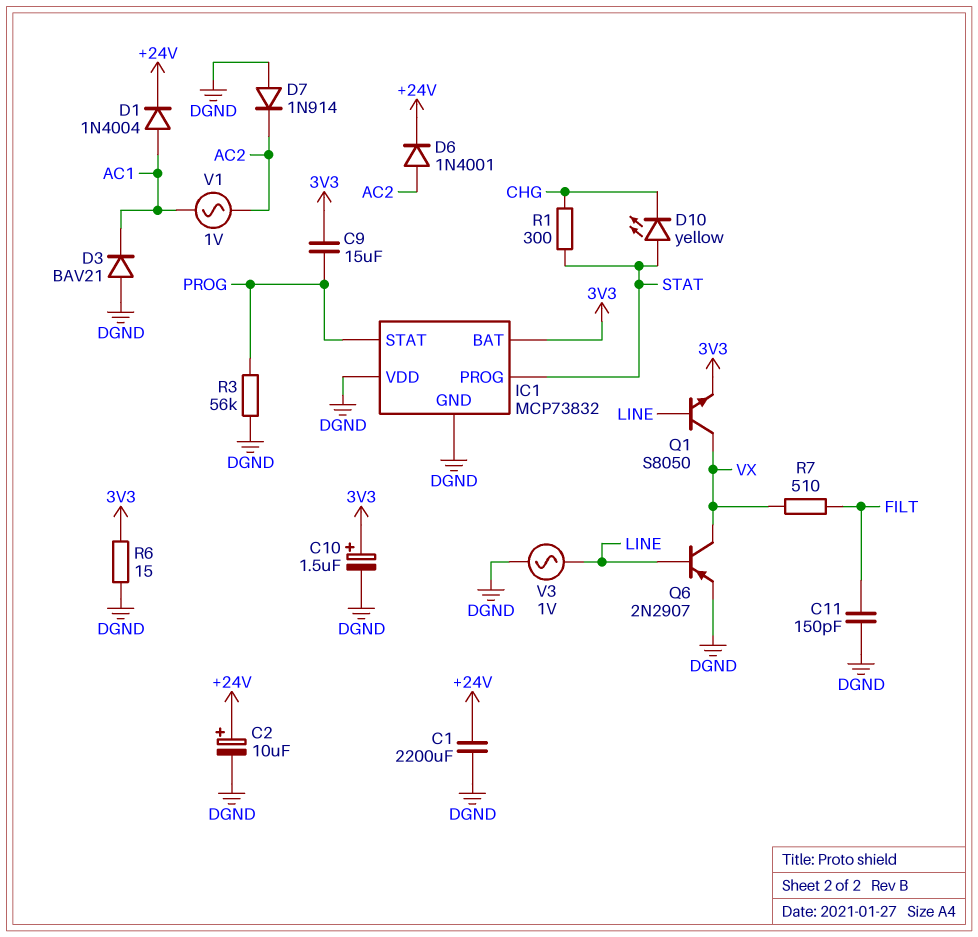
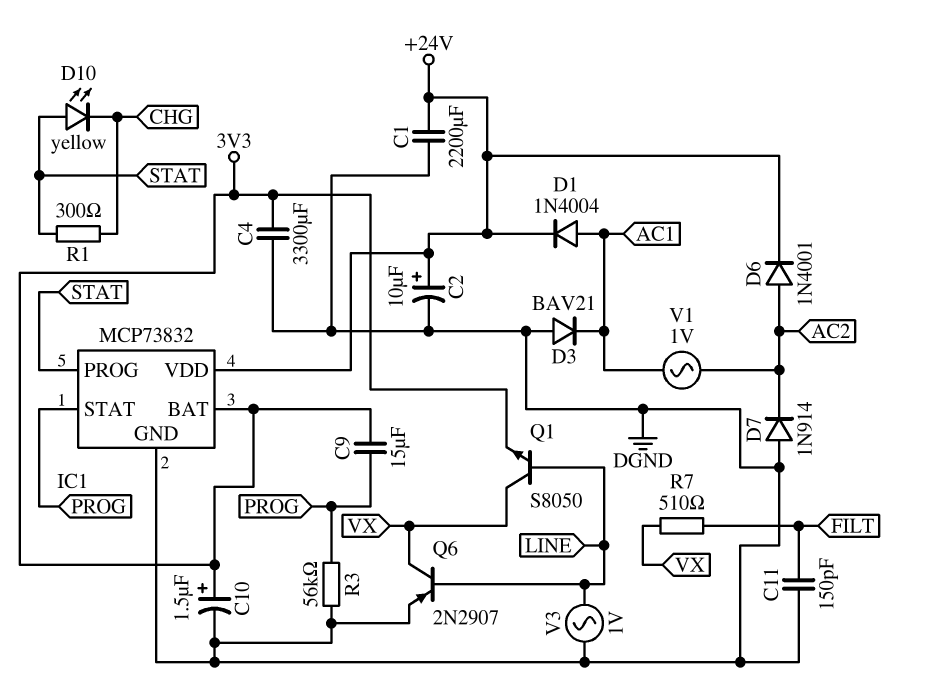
C4: none -> 3300uF (3V3, DGND)
IC1 pin VDD: DGND -> +24V
R6: 15 (3V3, DGND) -> none

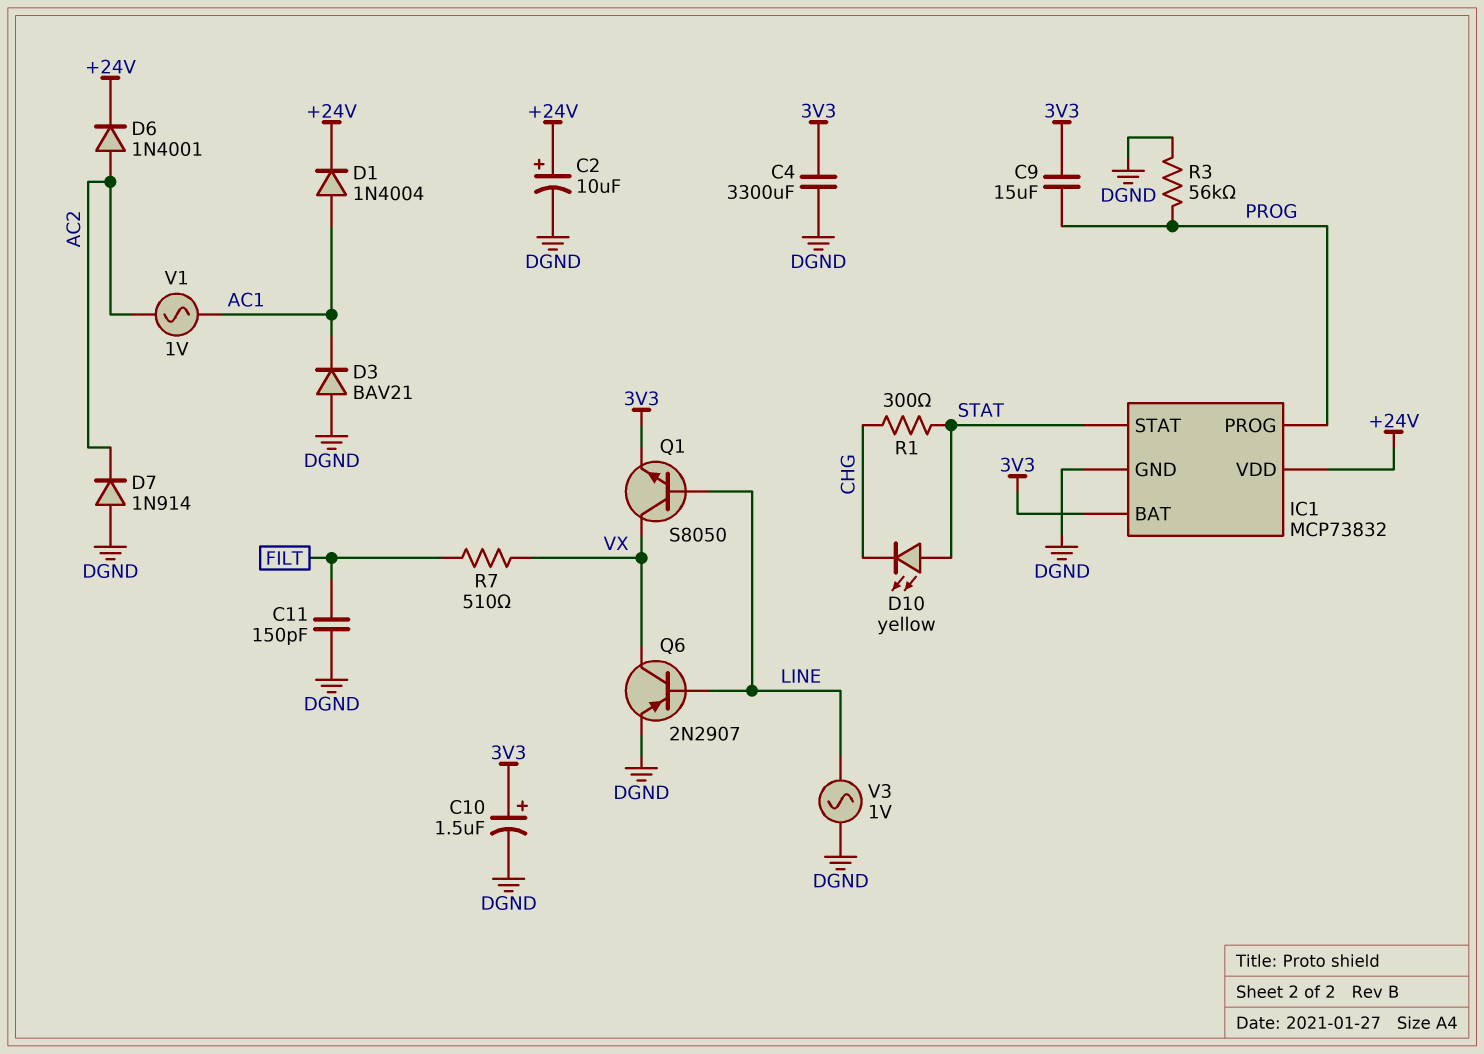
C1: 2200uF (+24V, DGND) -> none
IC1 pin PROG: STAT -> PROG
IC1 pin STAT: PROG -> STAT

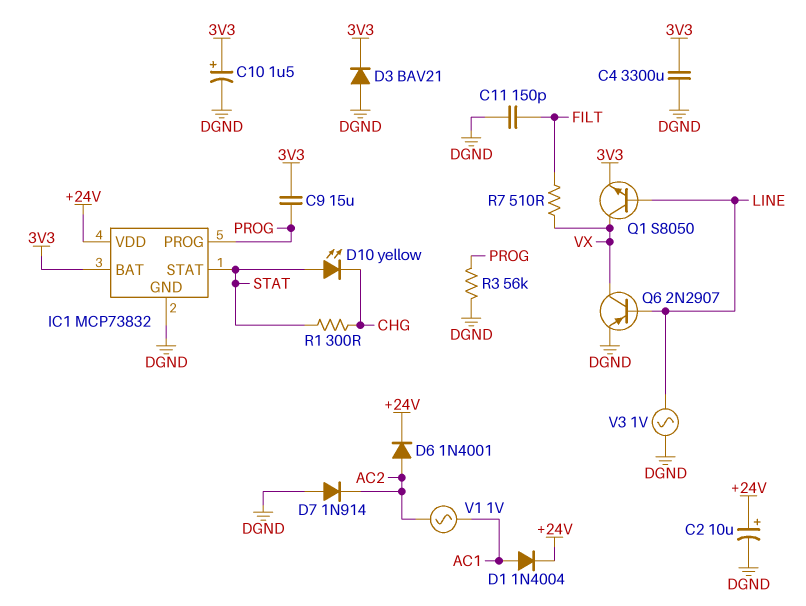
D3: diode BAV21 (A DGND, K AC1) -> diode BAV21 (A DGND, K 3V3)

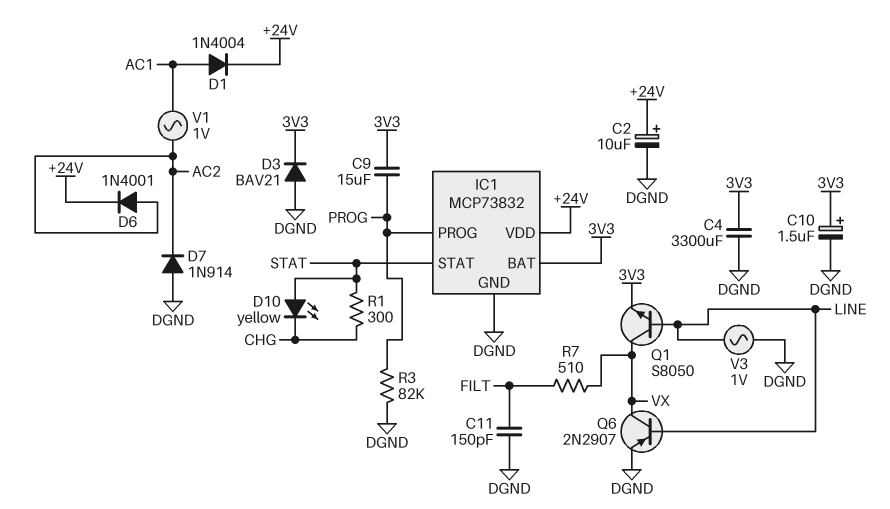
R3: 56k (DGND, PROG) -> 82k (DGND, PROG)

